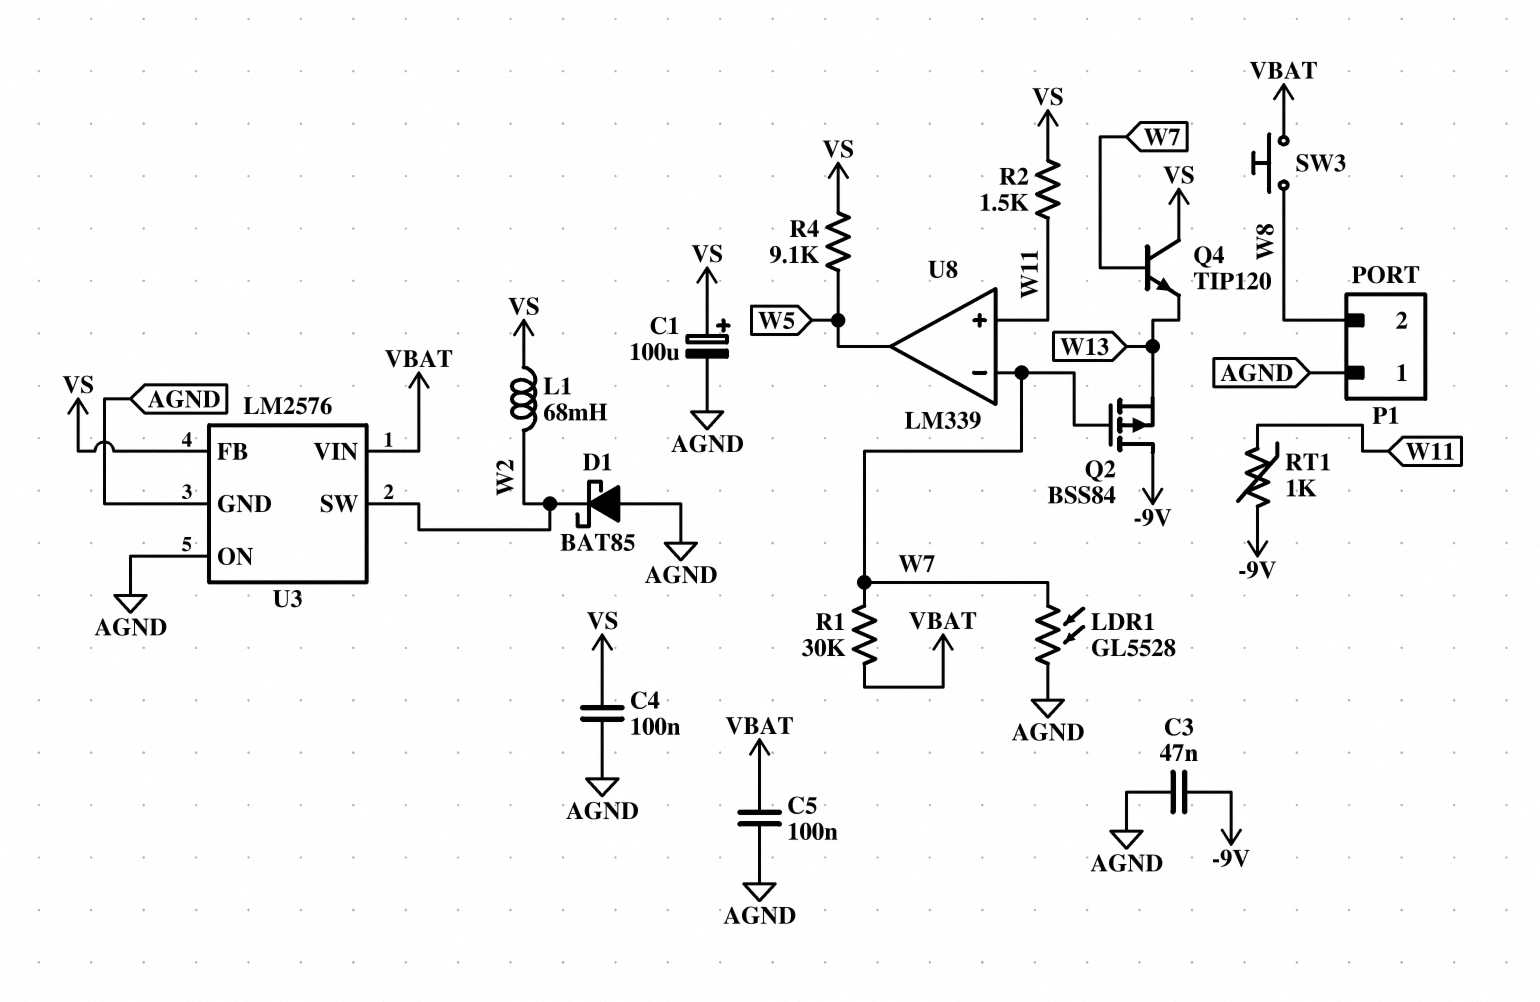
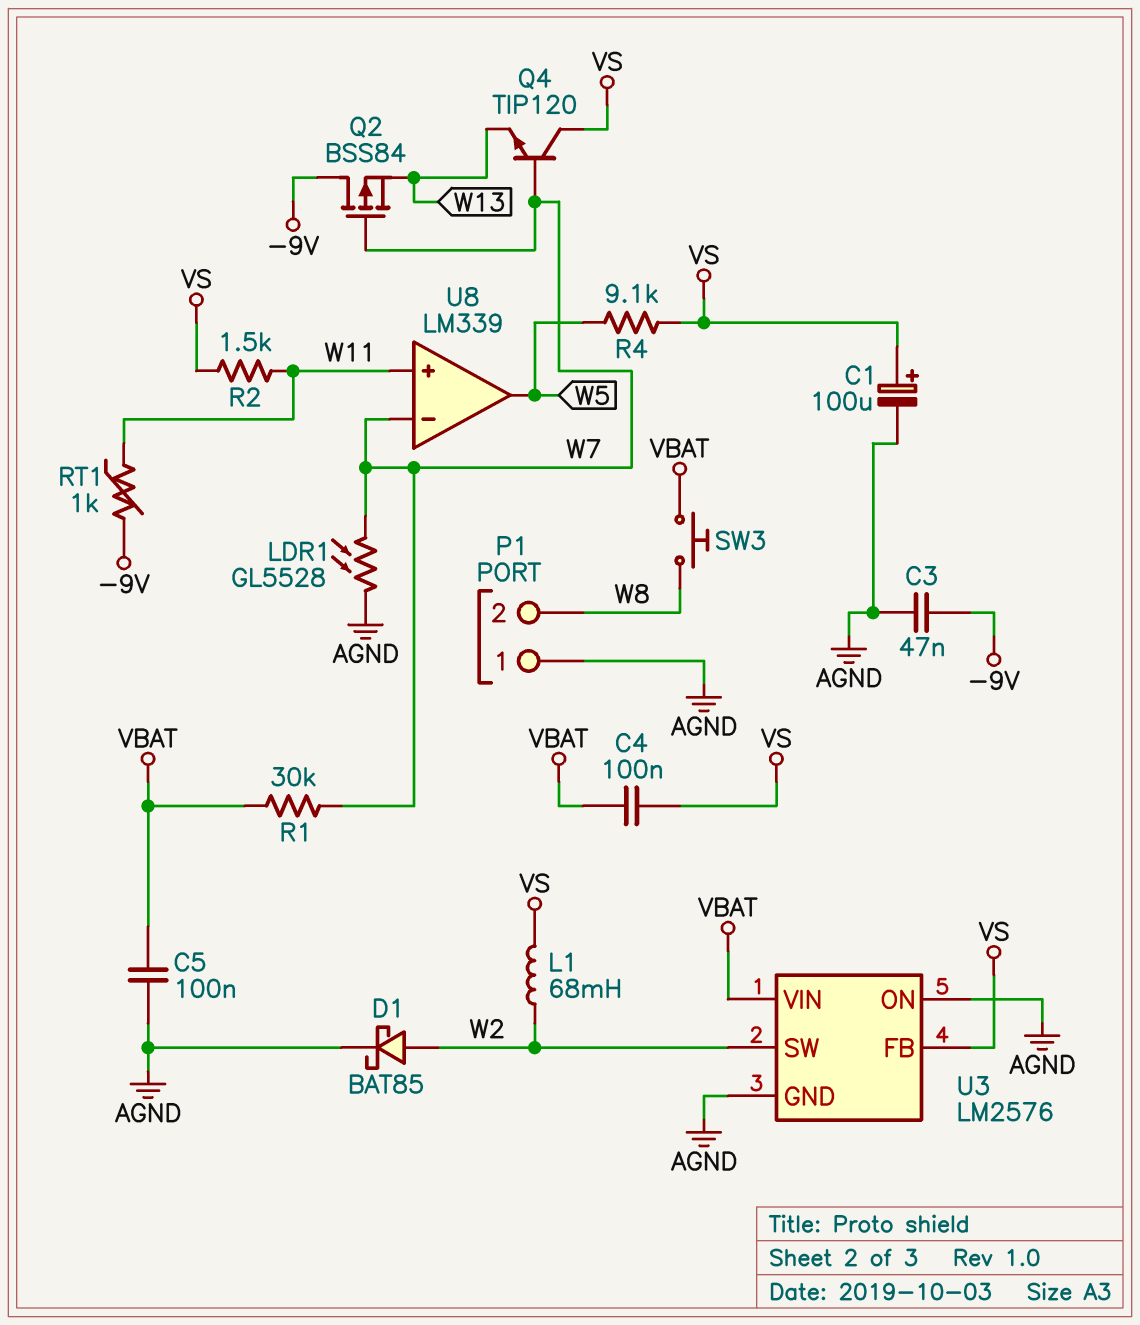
C4: 100nF (AGND, VS) -> 100nF (VBAT, VS)
D1: schottky BAT85 (A AGND, K W2) -> schottky BAT85 (A W2, K AGND)

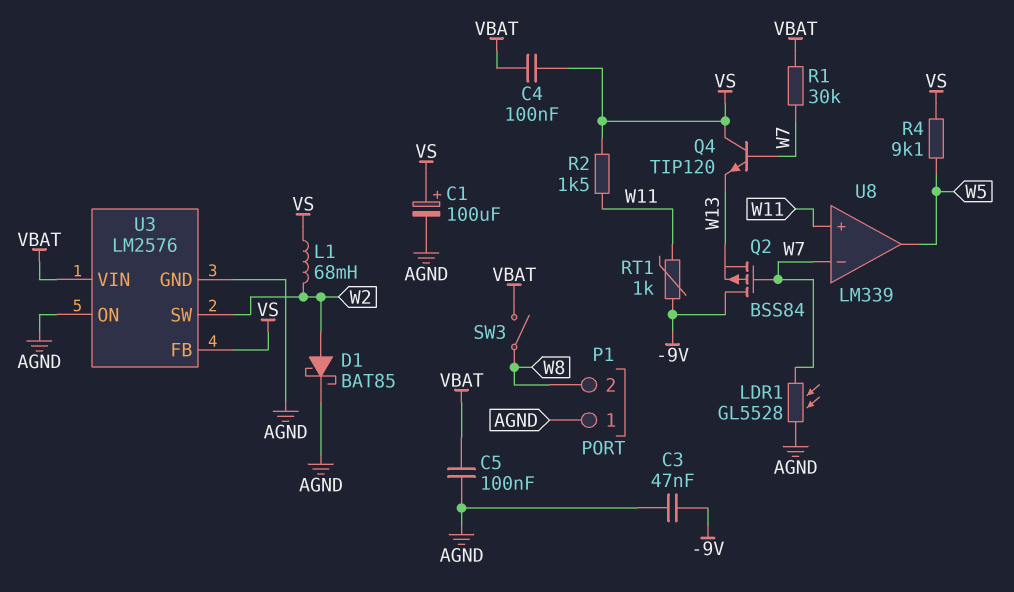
SW3: button (VBAT, W8) -> switch (VBAT, W8)

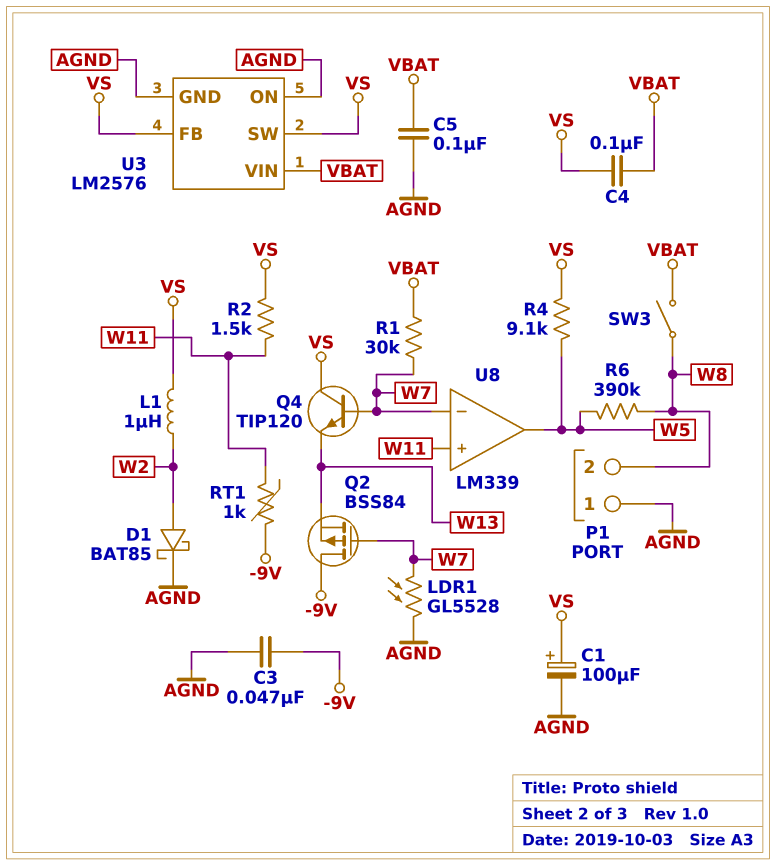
L1: 68mH (VS, W2) -> 1uH (VS, W2)
R6: none -> 390k (W5, W8)
U3 pin SW: W2 -> VS

